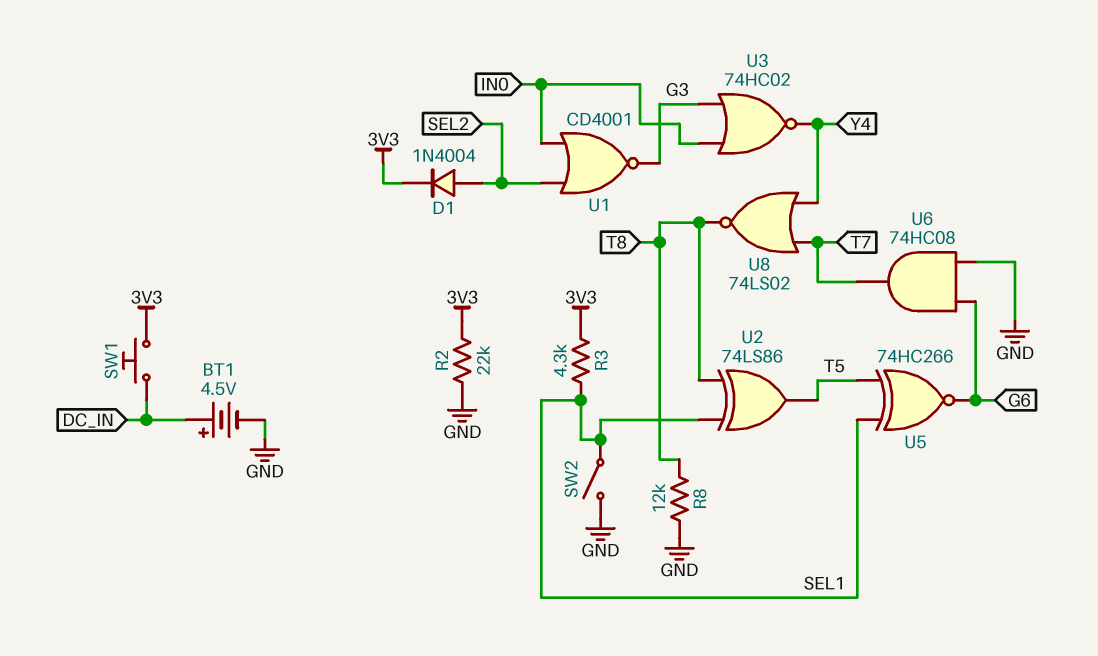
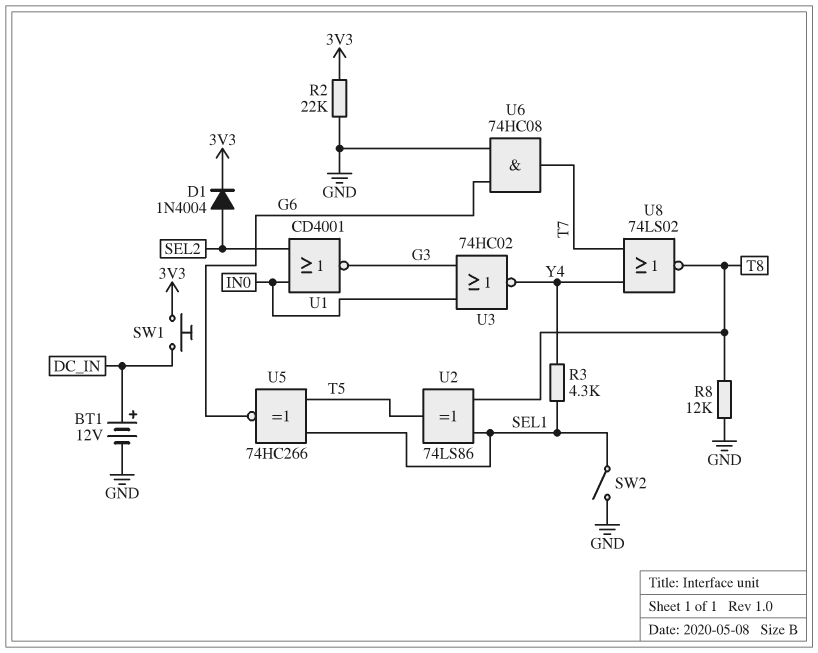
BT1: 4.5V (plus DC_IN, minus GND) -> 12V (plus DC_IN, minus GND)
R3: 4.3k (3V3, SEL1) -> 4.3k (SEL1, Y4)

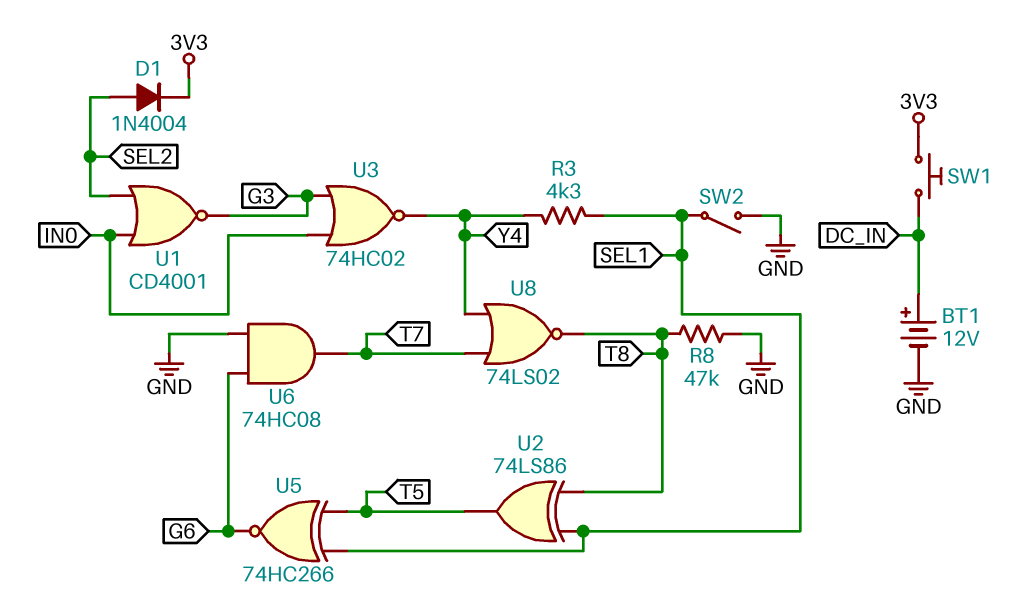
R2: 22k (3V3, GND) -> none
R8: 12k (GND, T8) -> 47k (GND, T8)

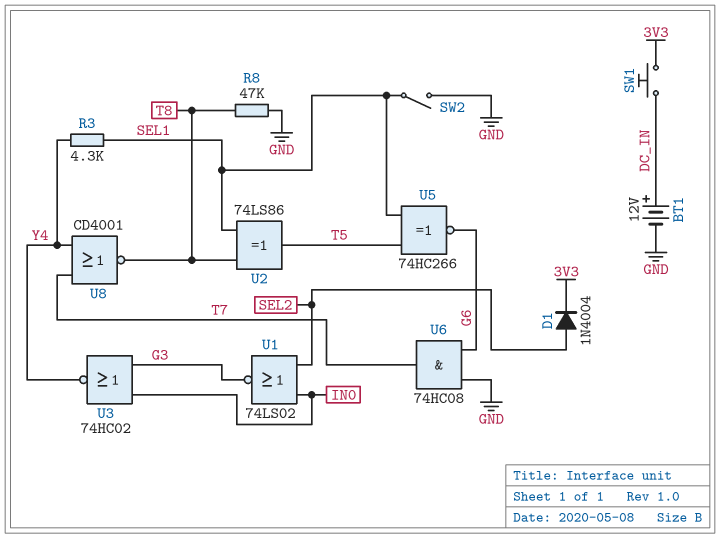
U1: NOR CD4001 (in IN0, in SEL2, out G3) -> NOR 74LS02 (in IN0, in SEL2, out G3)
U8: NOR 74LS02 (in T7, in Y4, out T8) -> NOR CD4001 (in T7, in Y4, out T8)

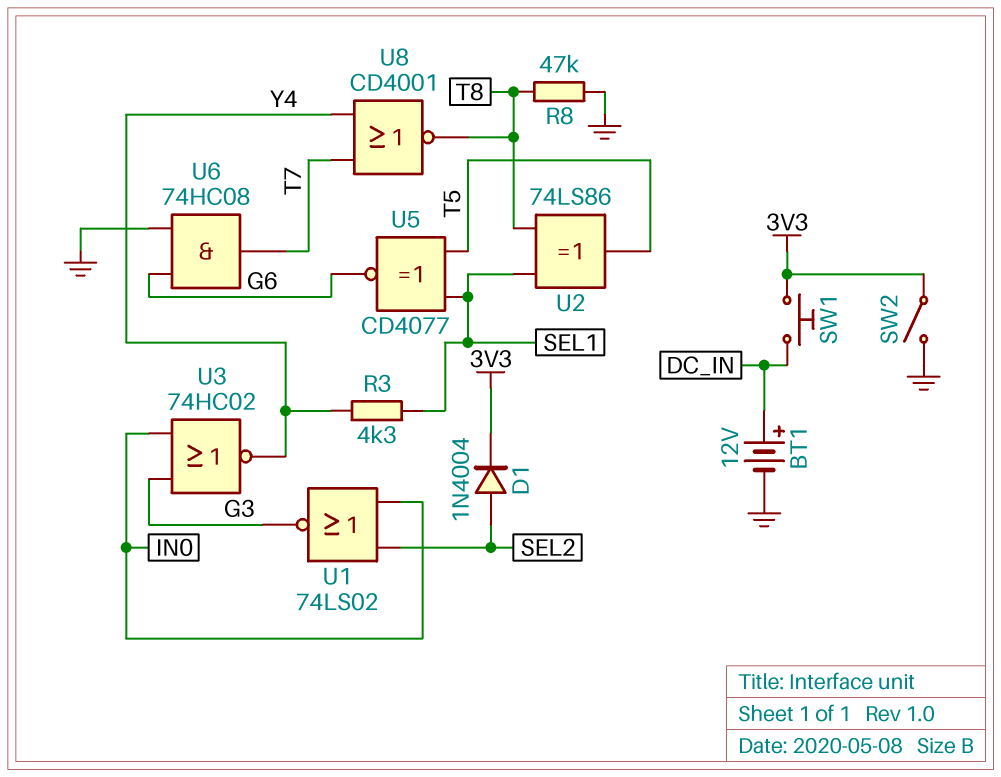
SW2: switch (GND, SEL1) -> switch (3V3, GND)
U5: XNOR 74HC266 (in SEL1, in T5, out G6) -> XNOR CD4077 (in SEL1, in T5, out G6)

